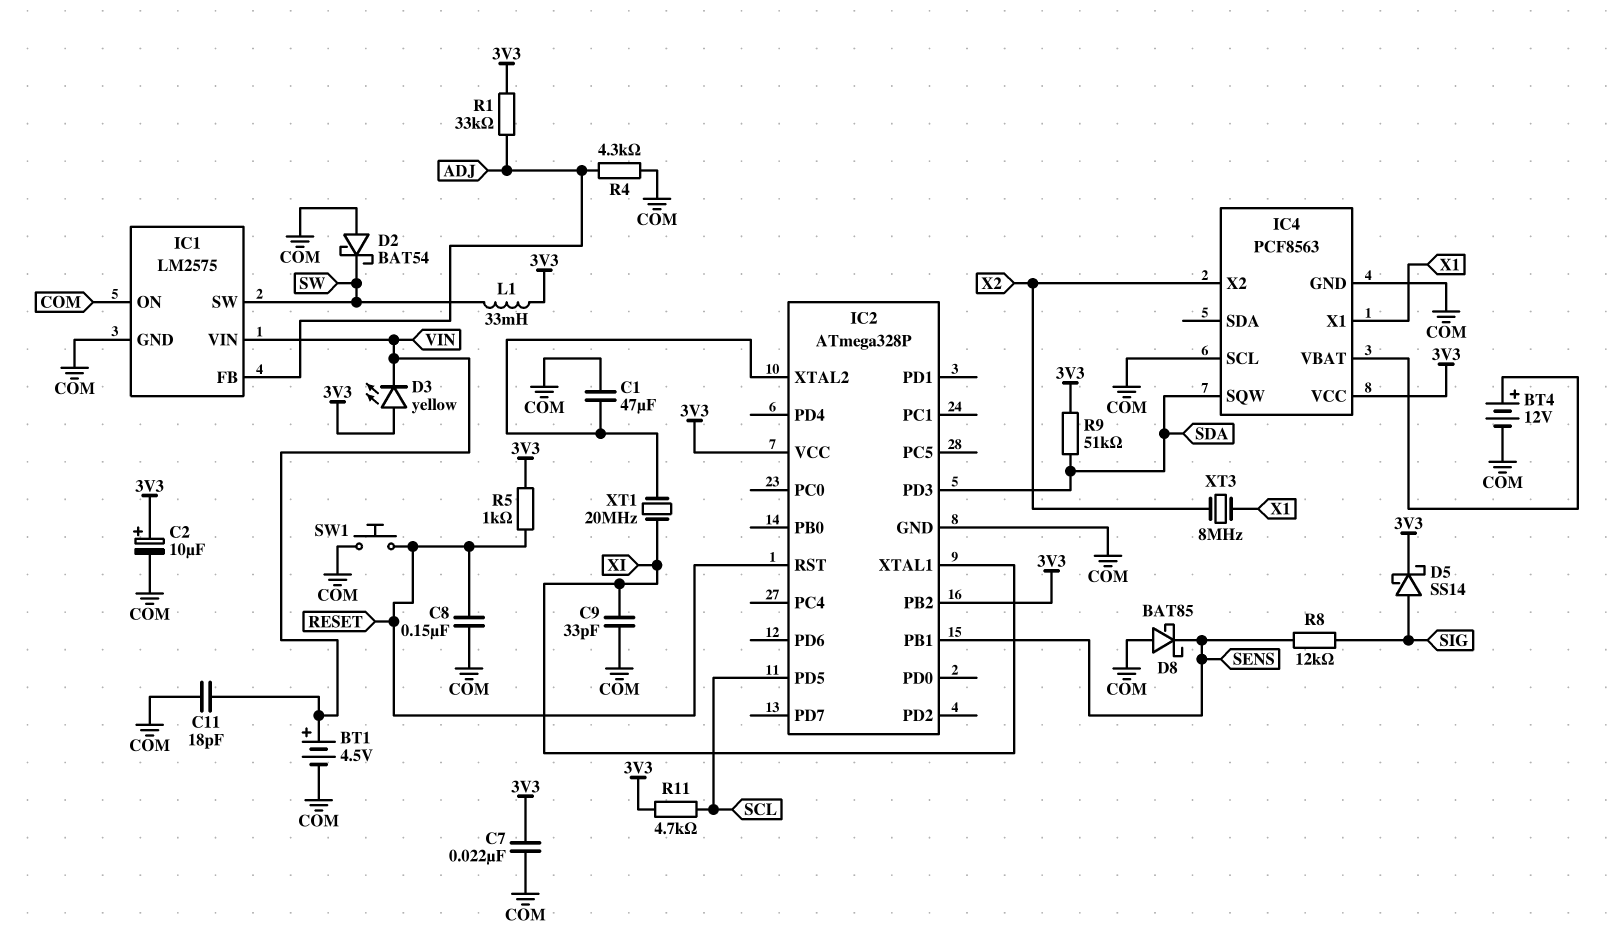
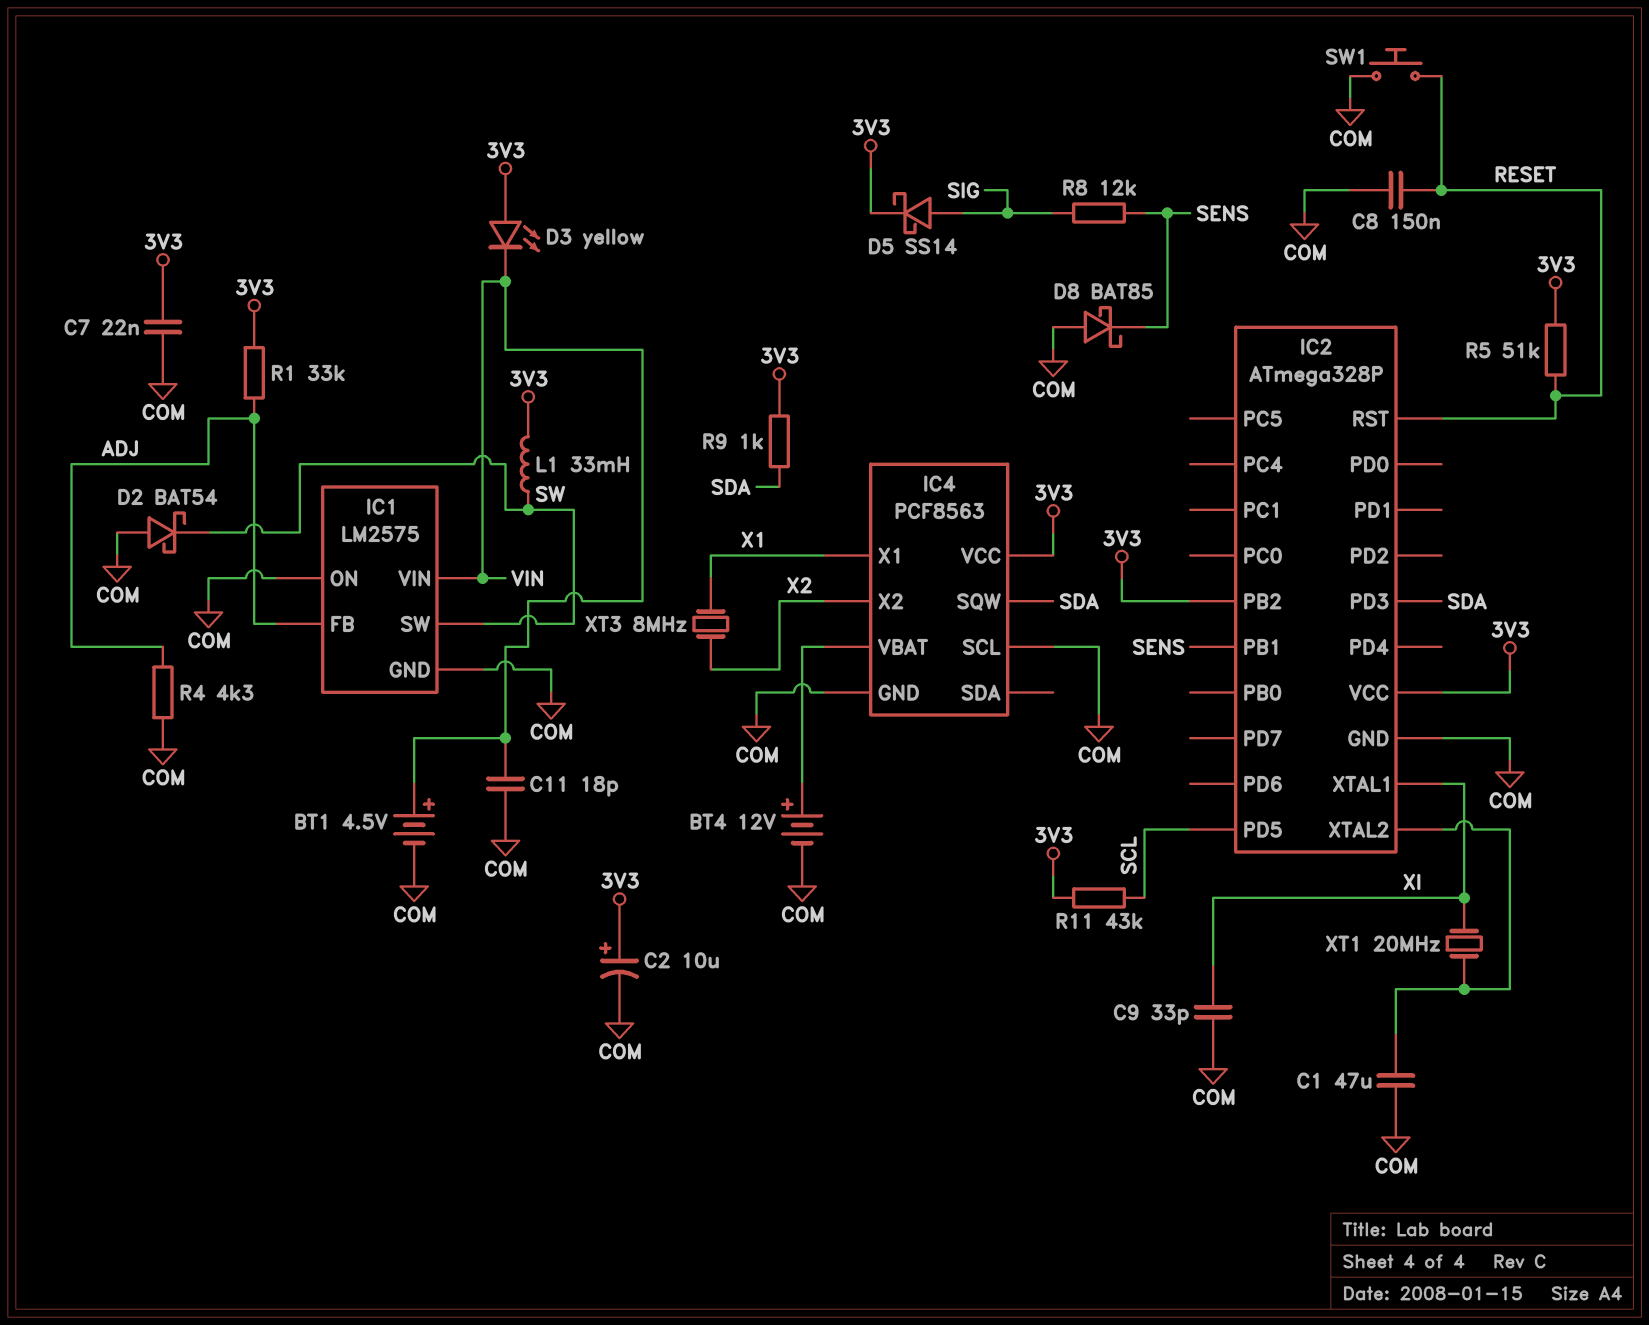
R5: 1k (3V3, RESET) -> 51k (3V3, RESET)
R9: 51k (3V3, SDA) -> 1k (3V3, SDA)
R11: 4.7k (3V3, SCL) -> 43k (3V3, SCL)

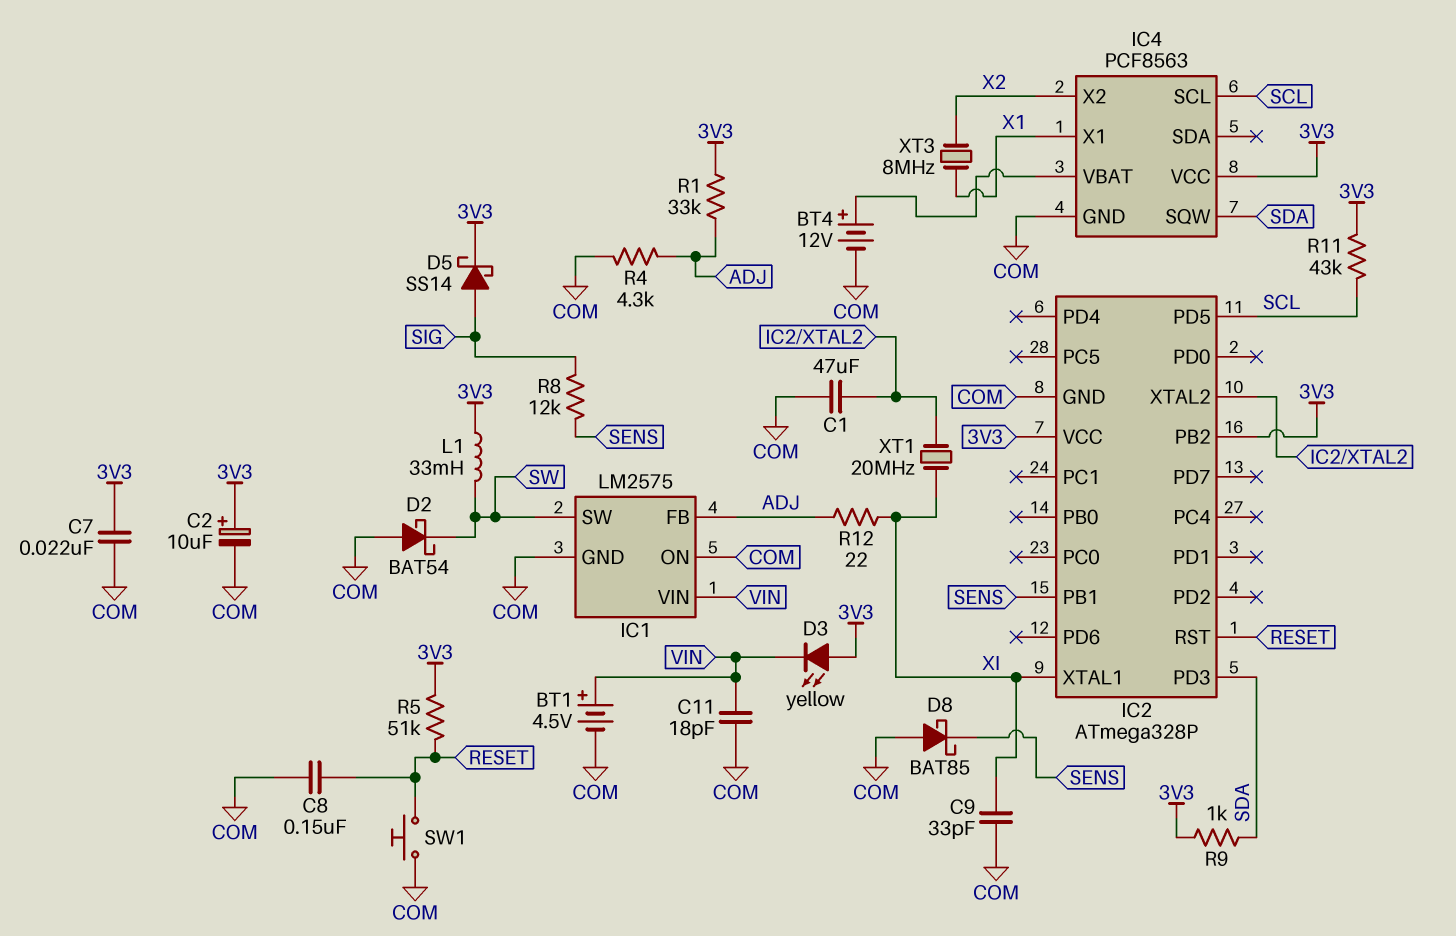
IC4 pin SCL: COM -> SCL
R12: none -> 22 (ADJ, XI)

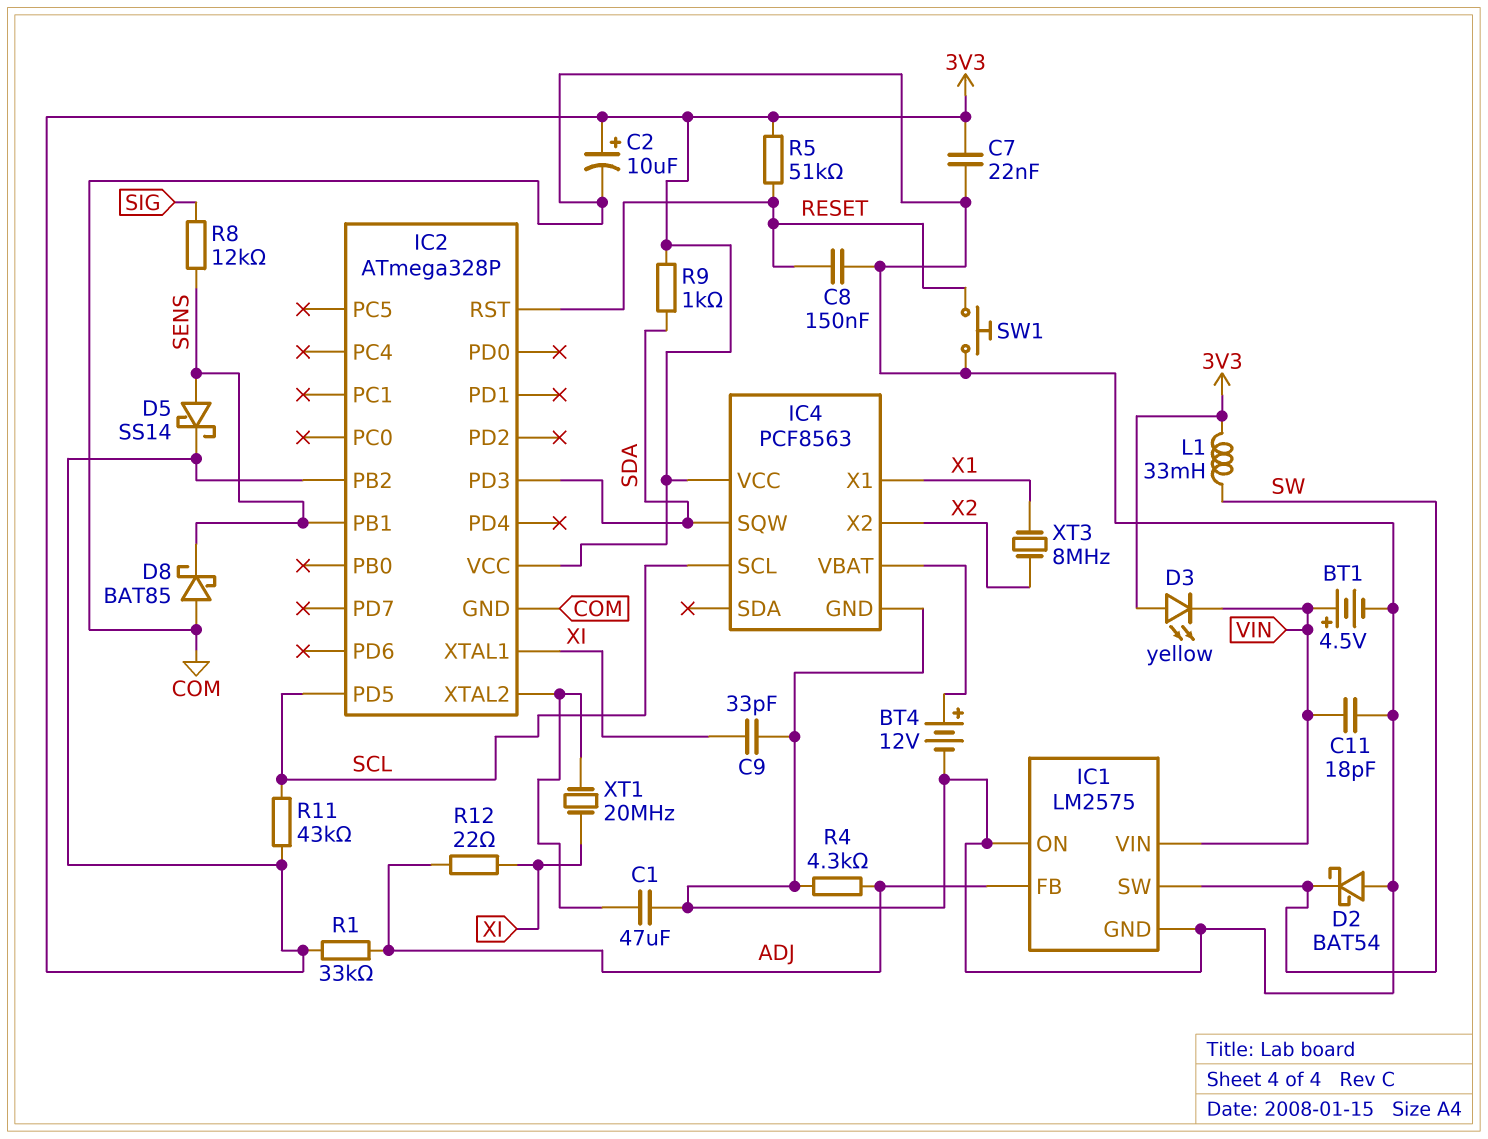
D5: schottky SS14 (A SIG, K 3V3) -> schottky SS14 (A SENS, K 3V3)

